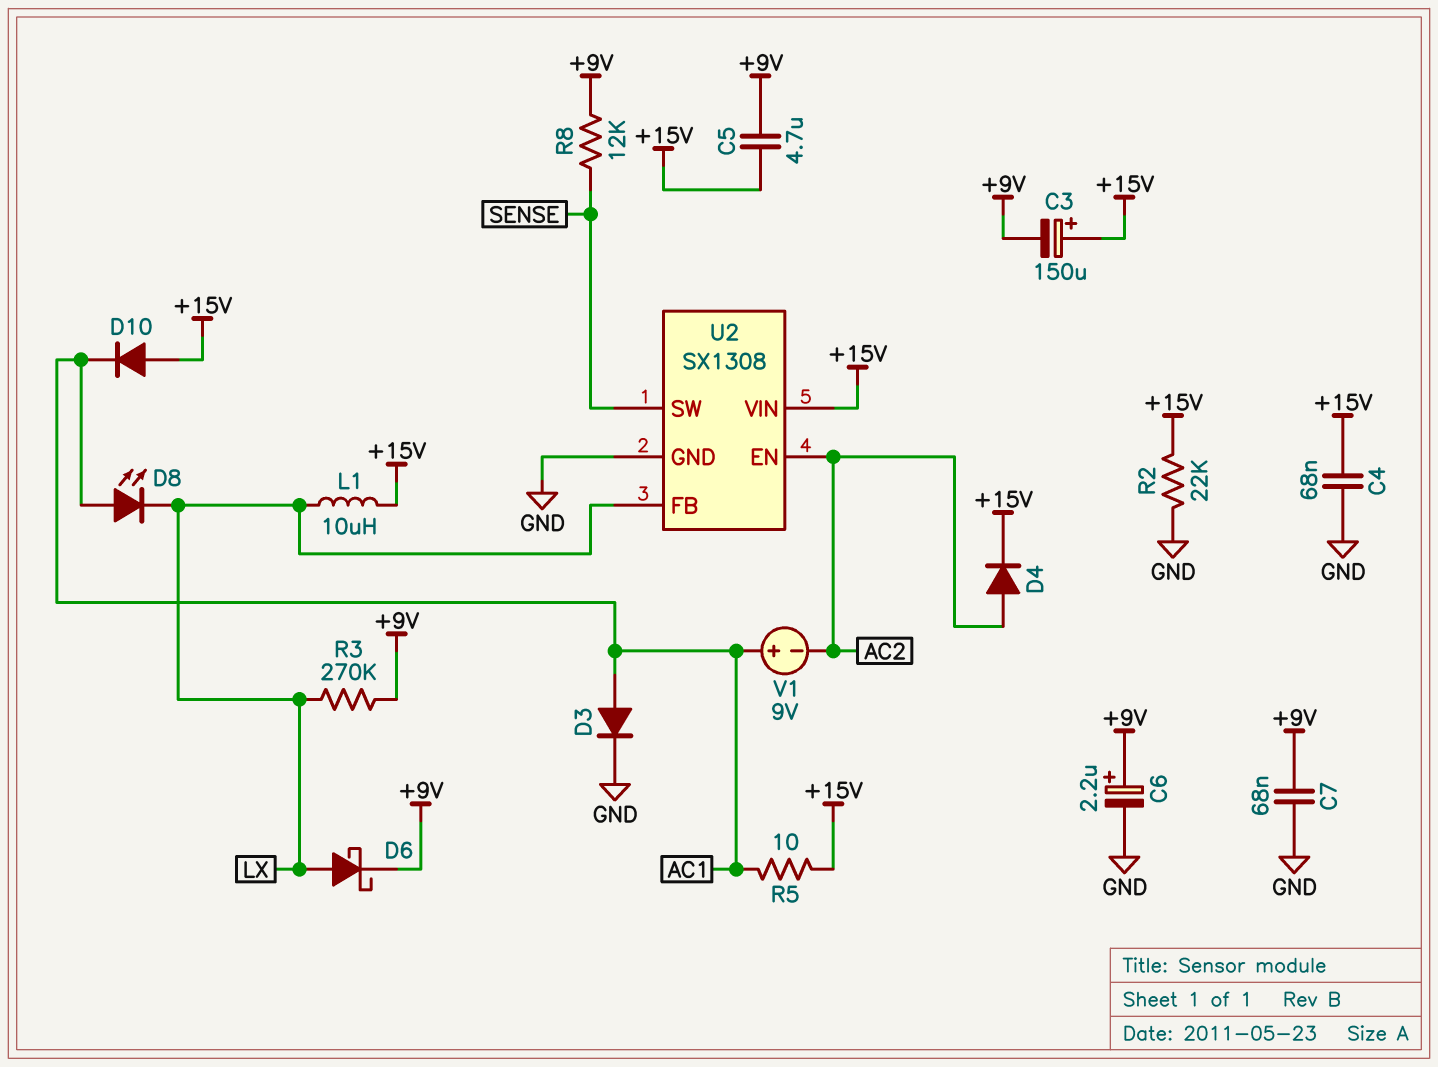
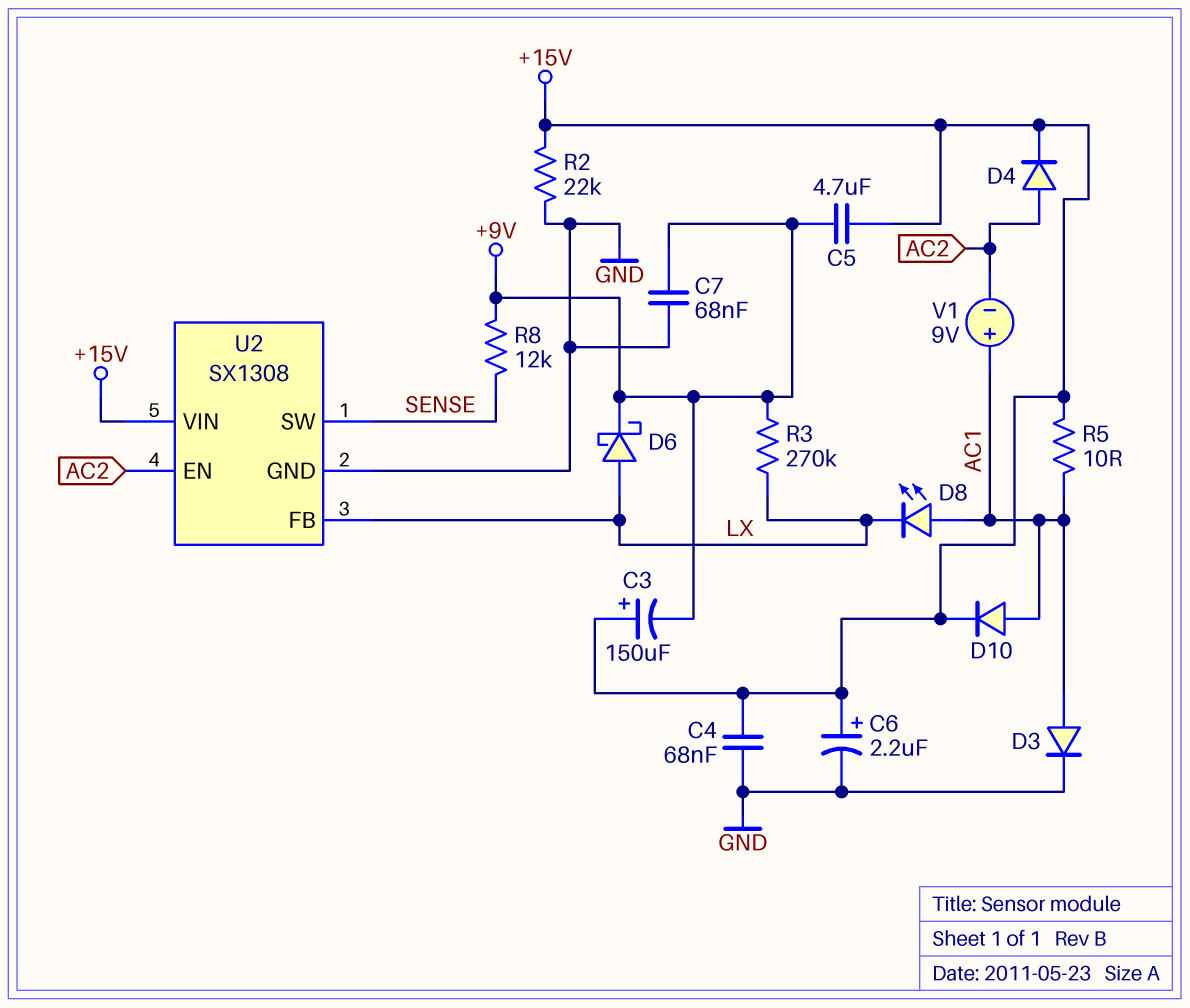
C6: 2.2uF (plus +9V, minus GND) -> 2.2uF (plus +15V, minus GND)
D10: diode (A +15V, K AC1) -> diode (A AC1, K +15V)
L1: 10uH (+15V, LX) -> none

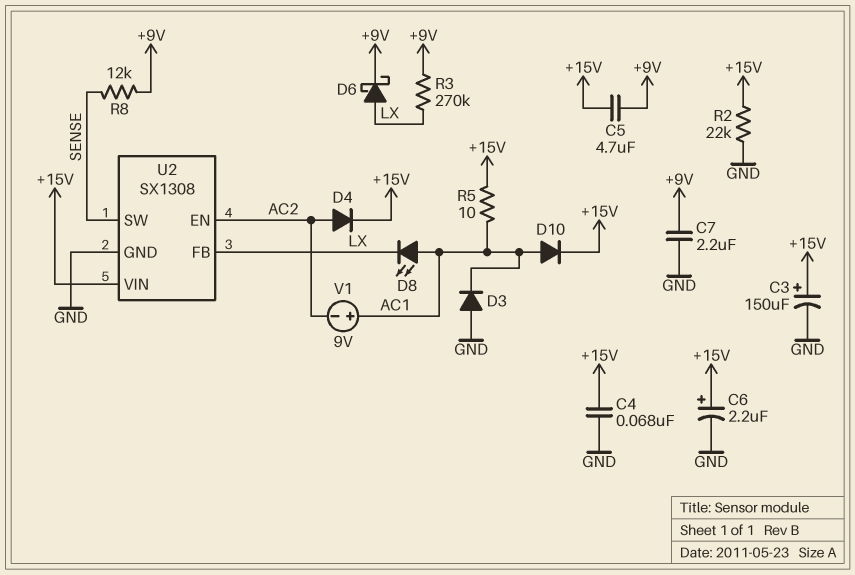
C3: 150uF (plus +15V, minus +9V) -> 150uF (plus +15V, minus GND)
C7: 68nF (+9V, GND) -> 2.2uF (+9V, GND)
D3: diode (A AC1, K GND) -> diode (A GND, K AC1)

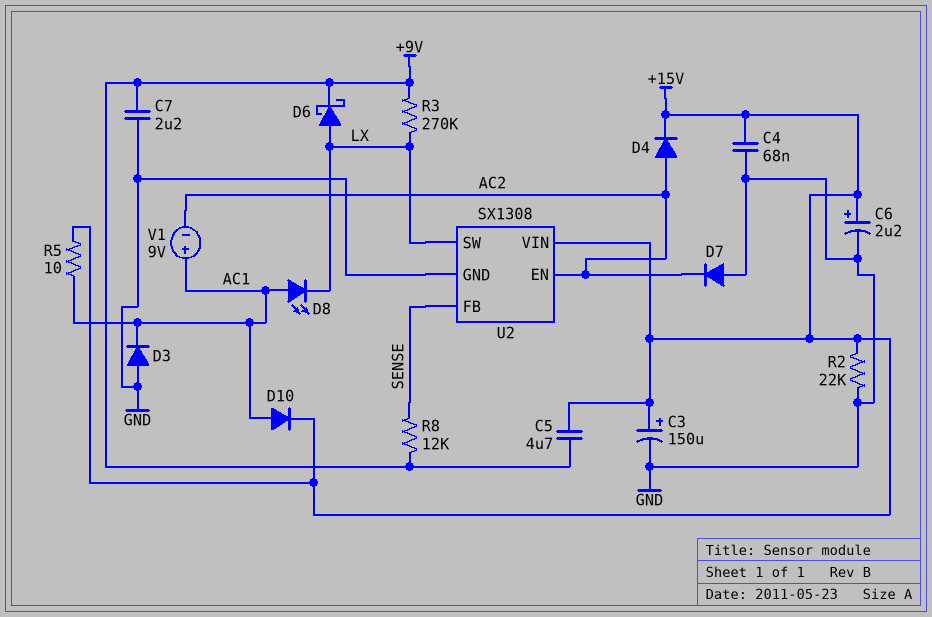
D7: none -> diode (A GND, K AC2)
U2 pin FB: LX -> SENSE
U2 pin SW: SENSE -> LX

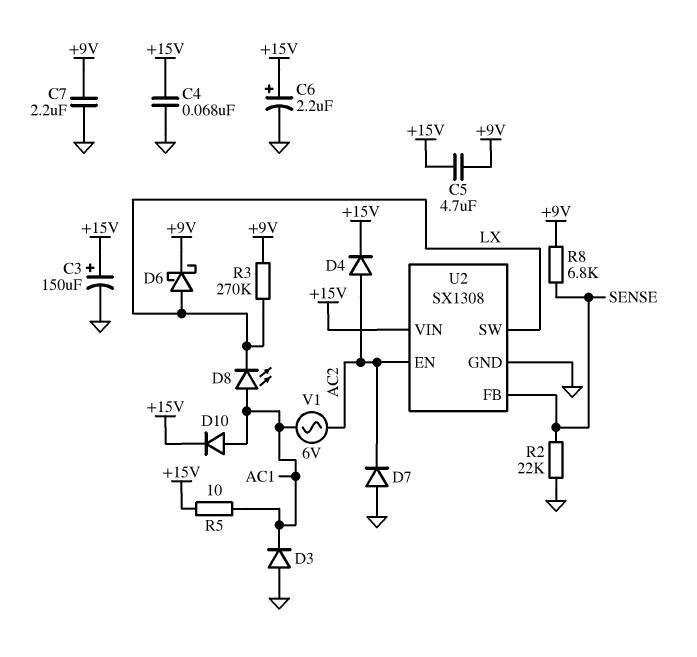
R2: 22k (+15V, GND) -> 22k (GND, SENSE)
R8: 12k (+9V, SENSE) -> 6.8k (+9V, SENSE)
V1: 9V (plus AC1, minus AC2) -> AC 6V (AC1, AC2)

